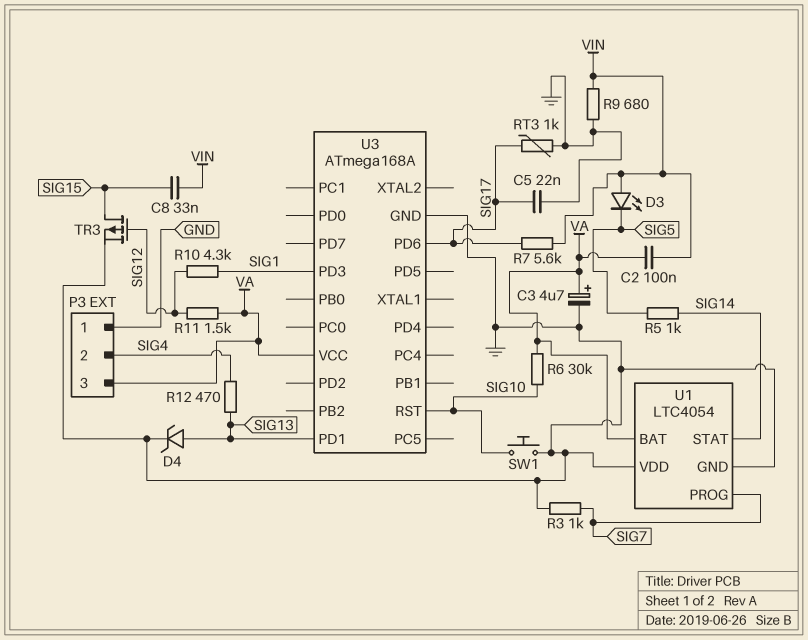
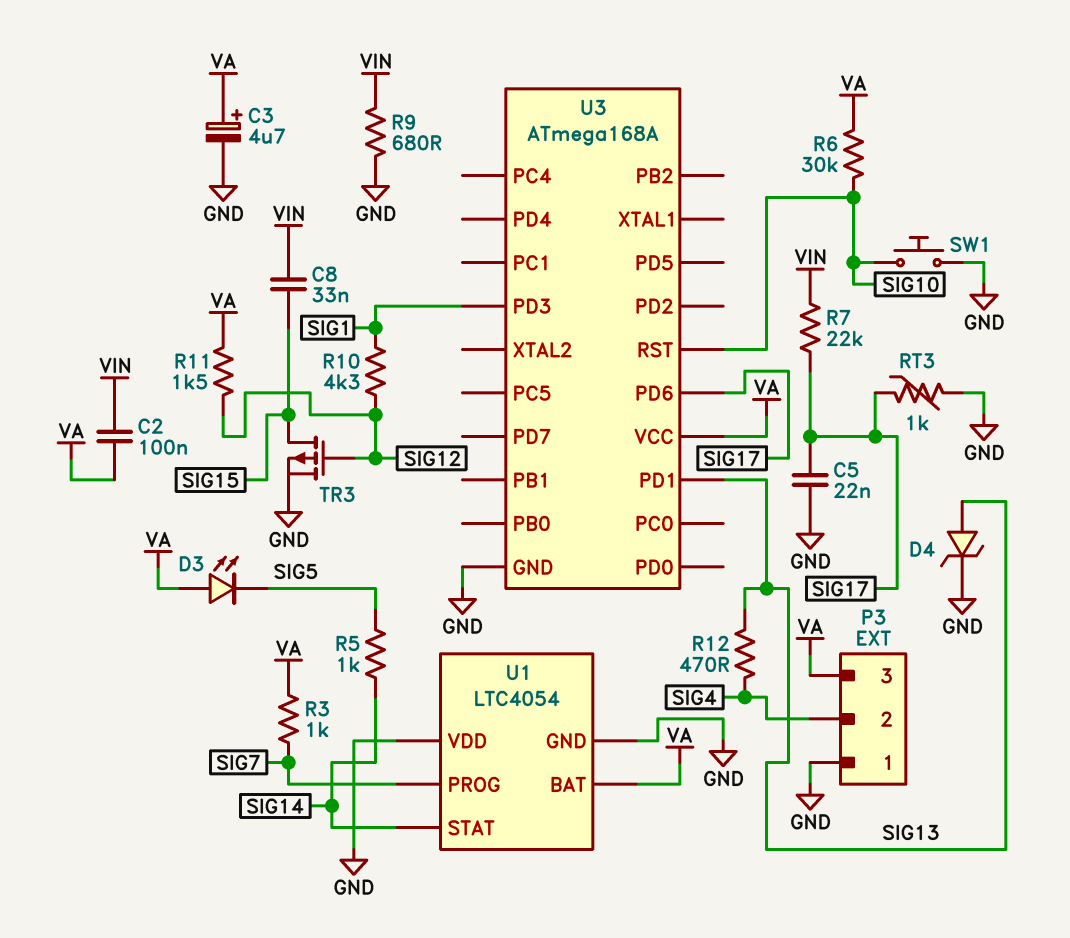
D3: LED (A VIN, K SIG5) -> LED (A VA, K SIG5)
R3: 1k (GND, SIG7) -> 1k (SIG7, VA)
R7: 5.6k (SIG17, VIN) -> 22k (SIG17, VIN)

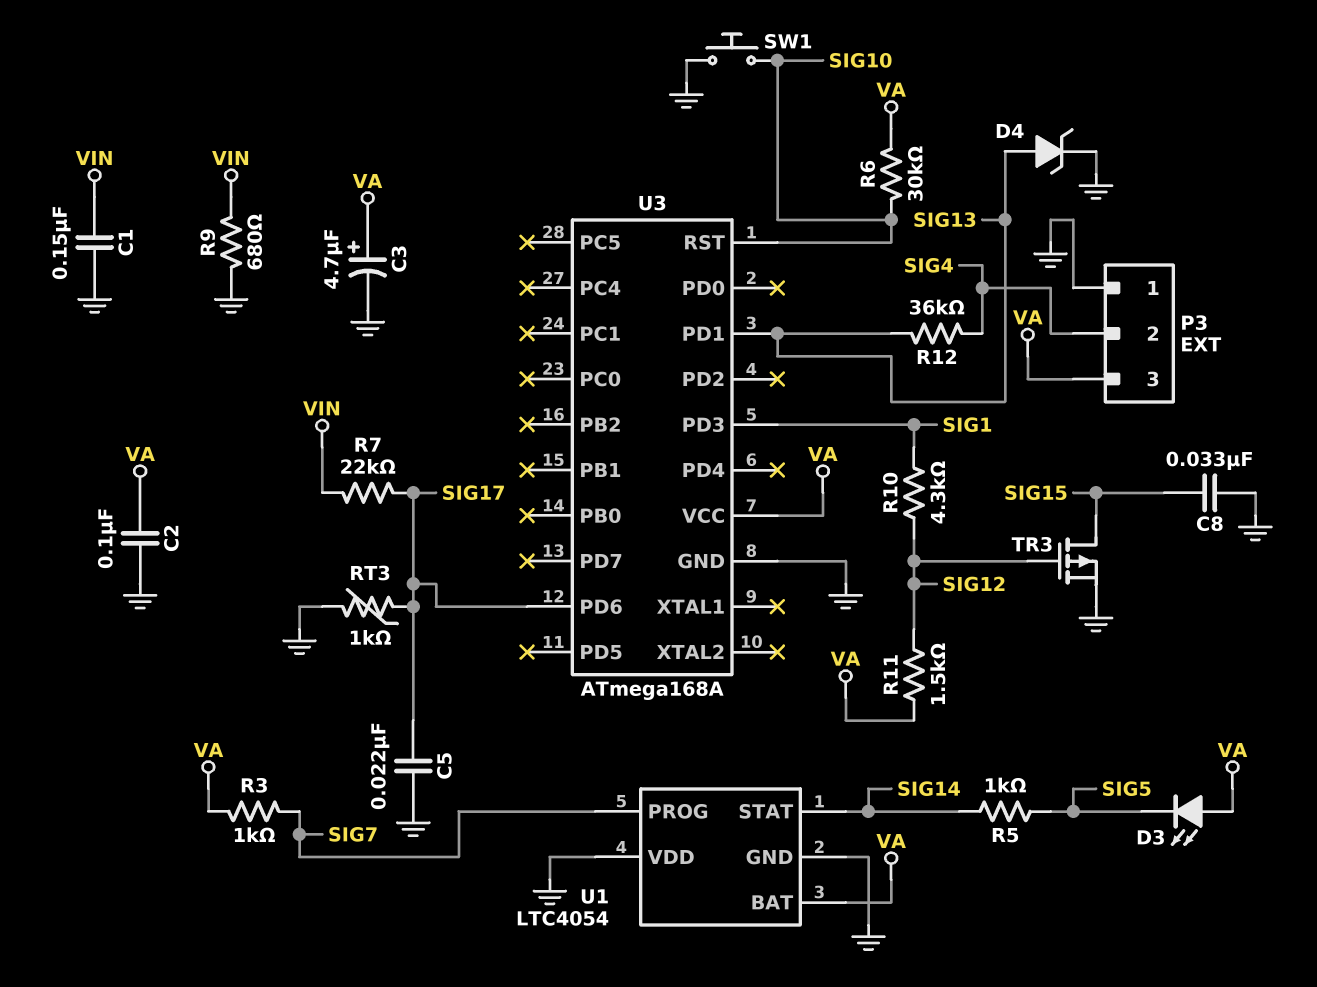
C1: none -> 150nF (GND, VIN)
C2: 100nF (VA, VIN) -> 100nF (GND, VA)
C8: 33nF (SIG15, VIN) -> 33nF (GND, SIG15)
R12: 470 (SIG4, SIG13) -> 36k (SIG4, SIG13)

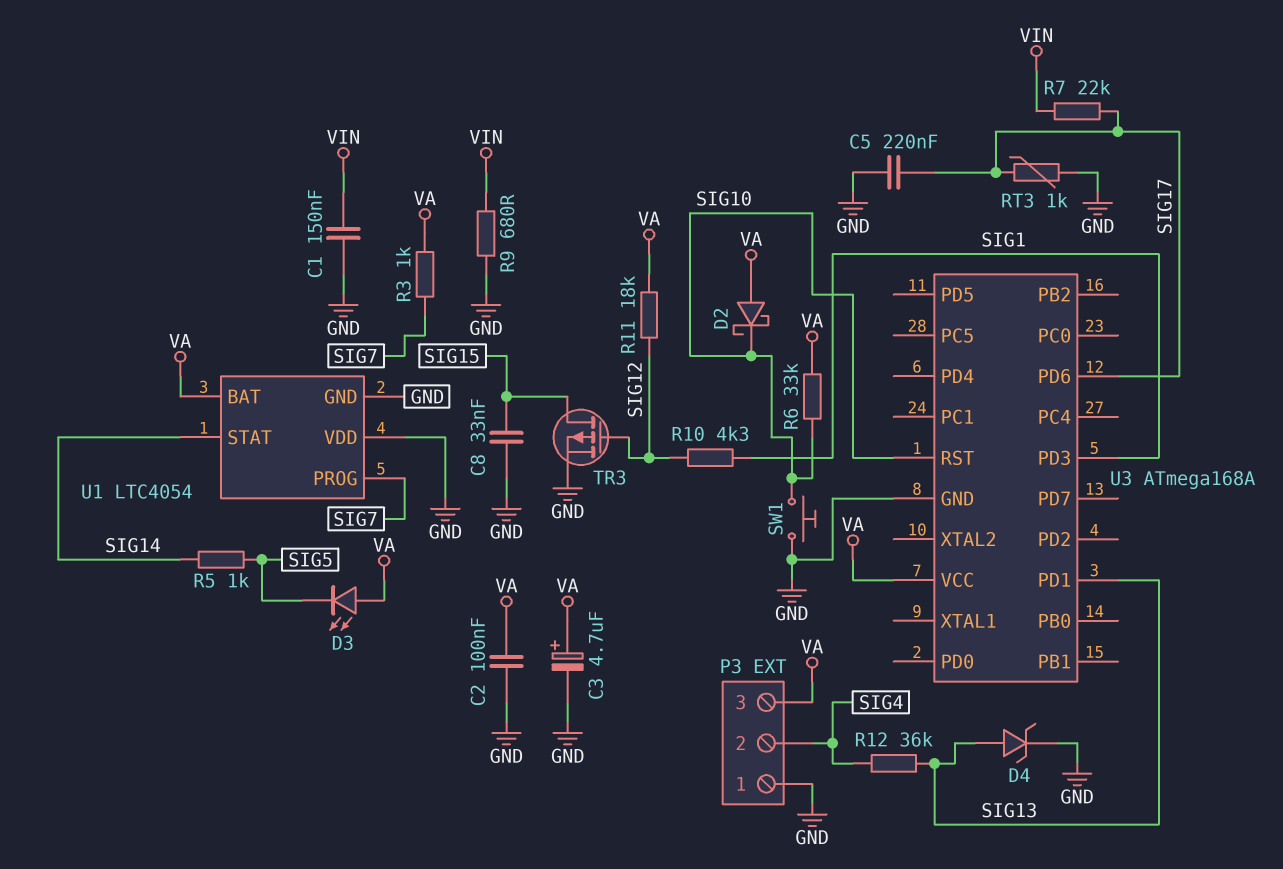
C5: 22nF (GND, SIG17) -> 220nF (GND, SIG17)
D2: none -> schottky (A VA, K SIG10)
R6: 30k (SIG10, VA) -> 33k (SIG10, VA)
R11: 1.5k (SIG12, VA) -> 18k (SIG12, VA)

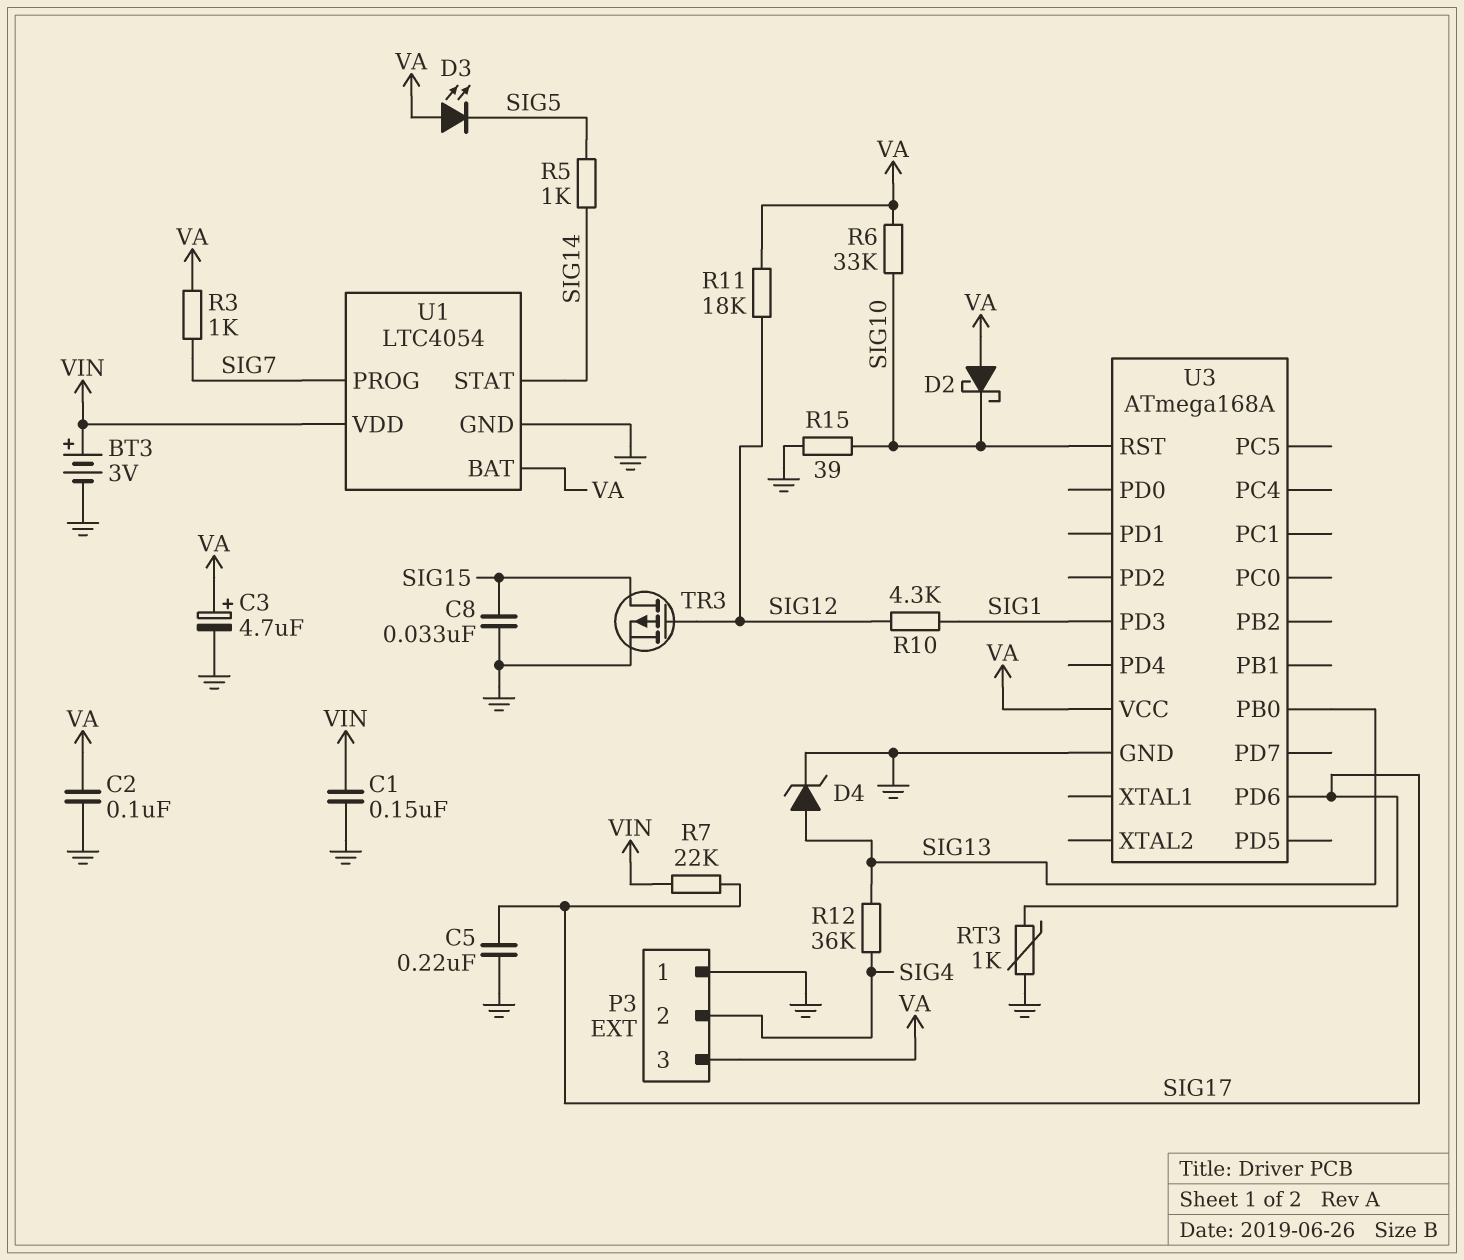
BT3: none -> 3V (plus VIN, minus GND)
R9: 680 (GND, VIN) -> none
R15: none -> 39 (GND, SIG10)
SW1: button (GND, SIG10) -> none
U1 pin VDD: GND -> VIN
U3 pin PB0: none -> SIG13
U3 pin PD1: SIG13 -> none

